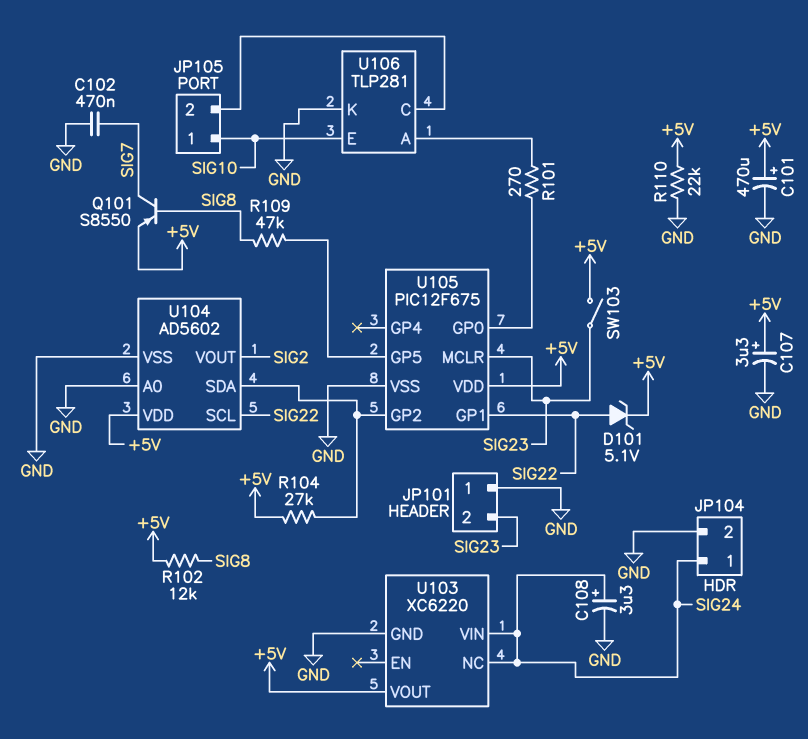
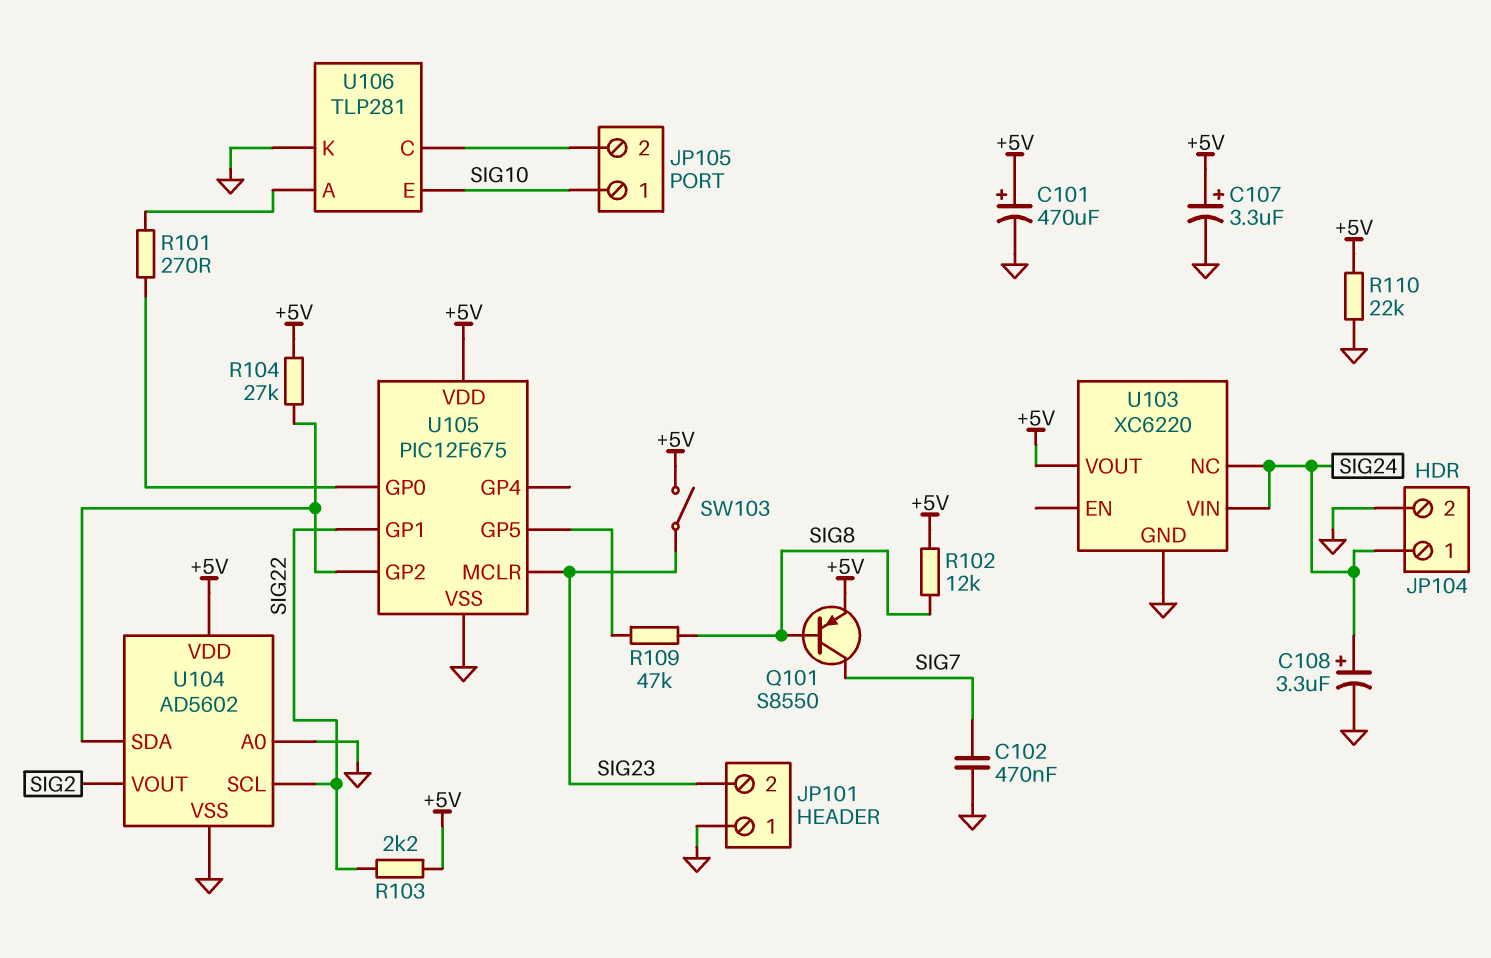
D101: zener 5.1V (A SIG22, K +5V) -> none
R103: none -> 2.2k (+5V, SIG22)

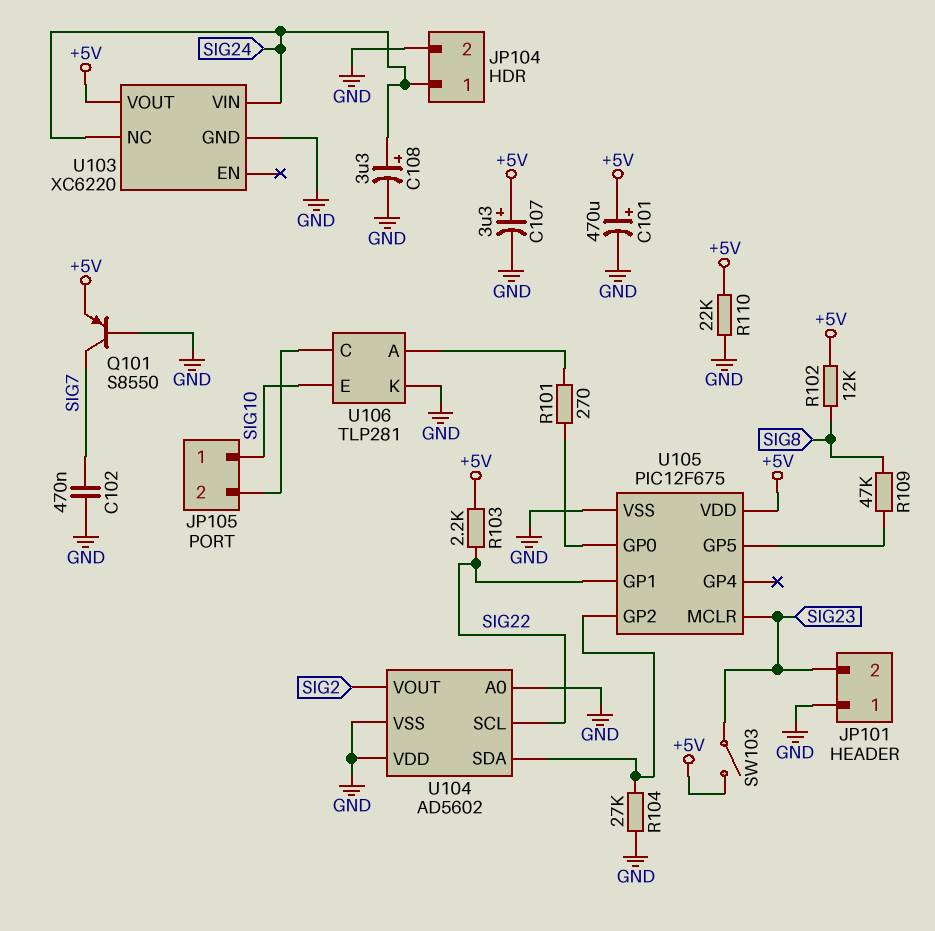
Q101: PNP S8550 (B SIG8, C SIG7, E +5V) -> PNP S8550 (B GND, C SIG7, E +5V)
R104: 27k (+5V, U104/SDA) -> 27k (GND, U104/SDA)
U104 pin VDD: +5V -> GND

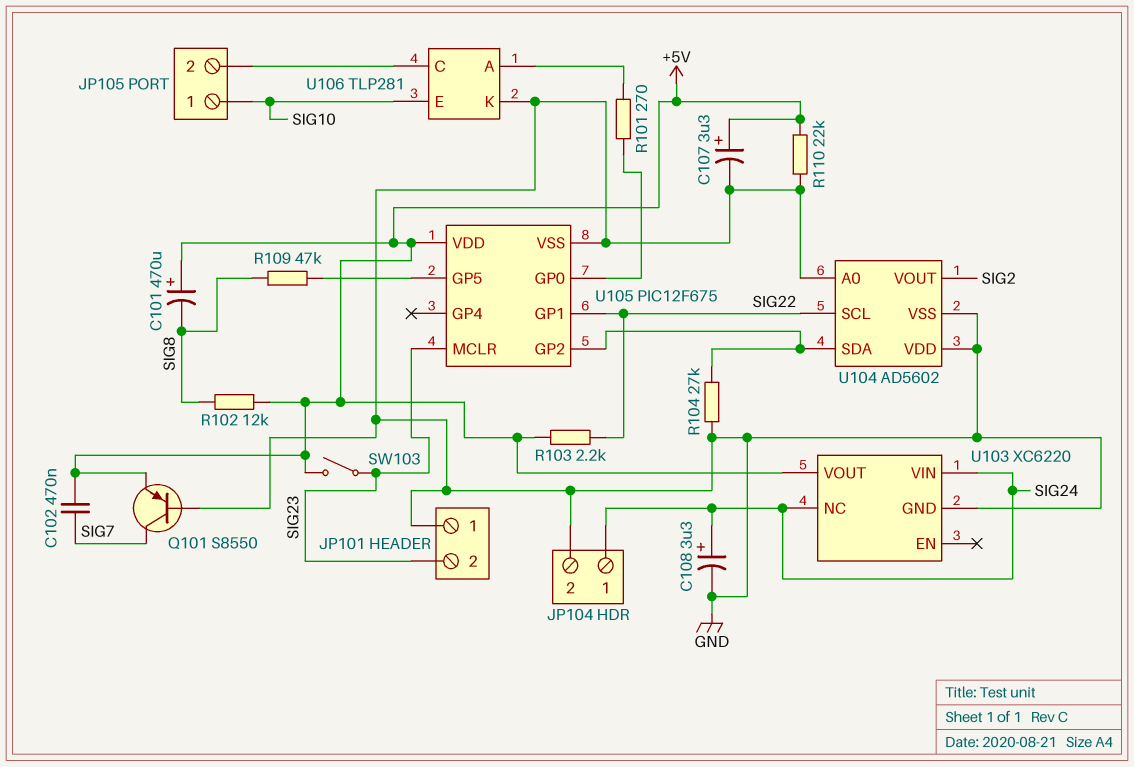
C101: 470uF (plus +5V, minus GND) -> 470uF (plus +5V, minus SIG8)
C102: 470nF (GND, SIG7) -> 470nF (+5V, SIG7)

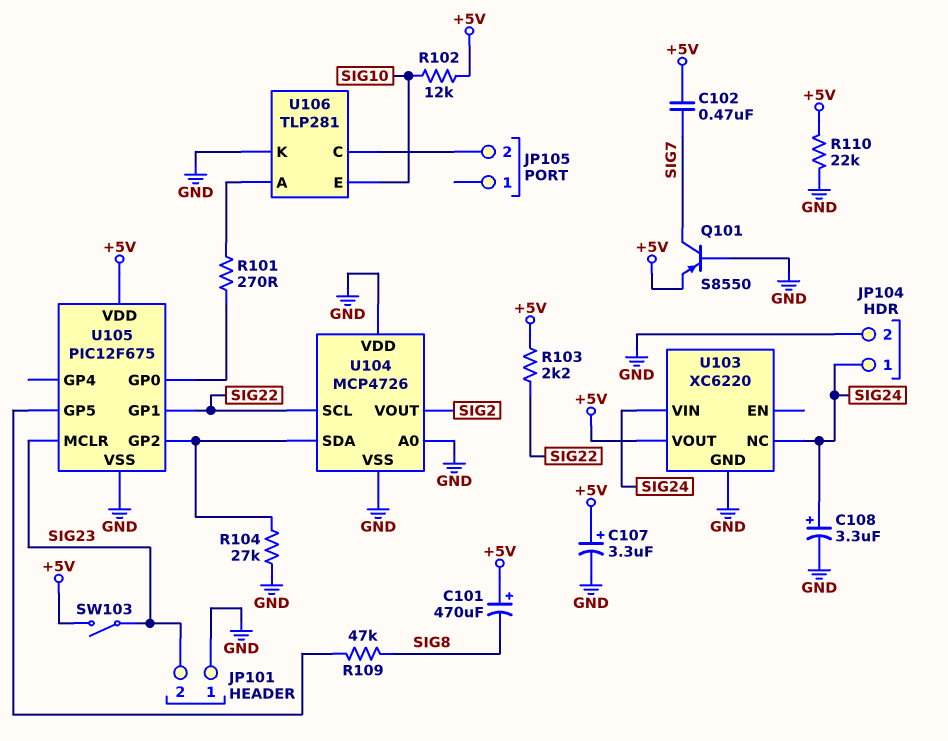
JP105 pin 1: SIG10 -> none
R102: 12k (+5V, SIG8) -> 12k (+5V, SIG10)
U104: AD5602 -> MCP4726

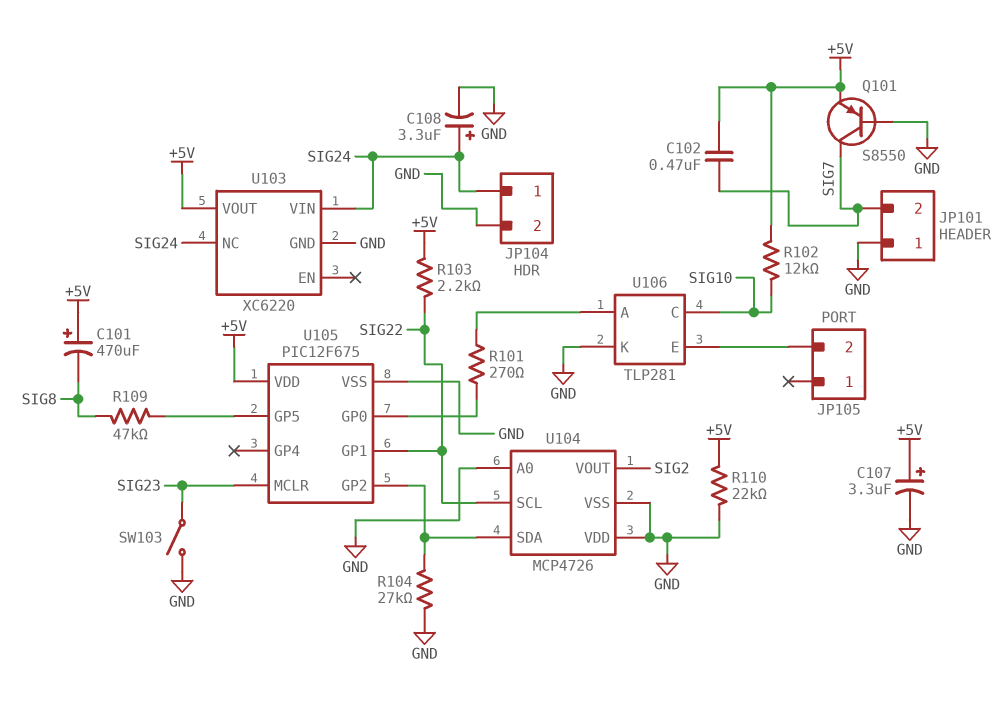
JP101 pin 2: SIG23 -> SIG7
SW103: switch (+5V, SIG23) -> switch (GND, SIG23)
U106 pin C: JP105/2 -> SIG10
U106 pin E: SIG10 -> JP105/2

